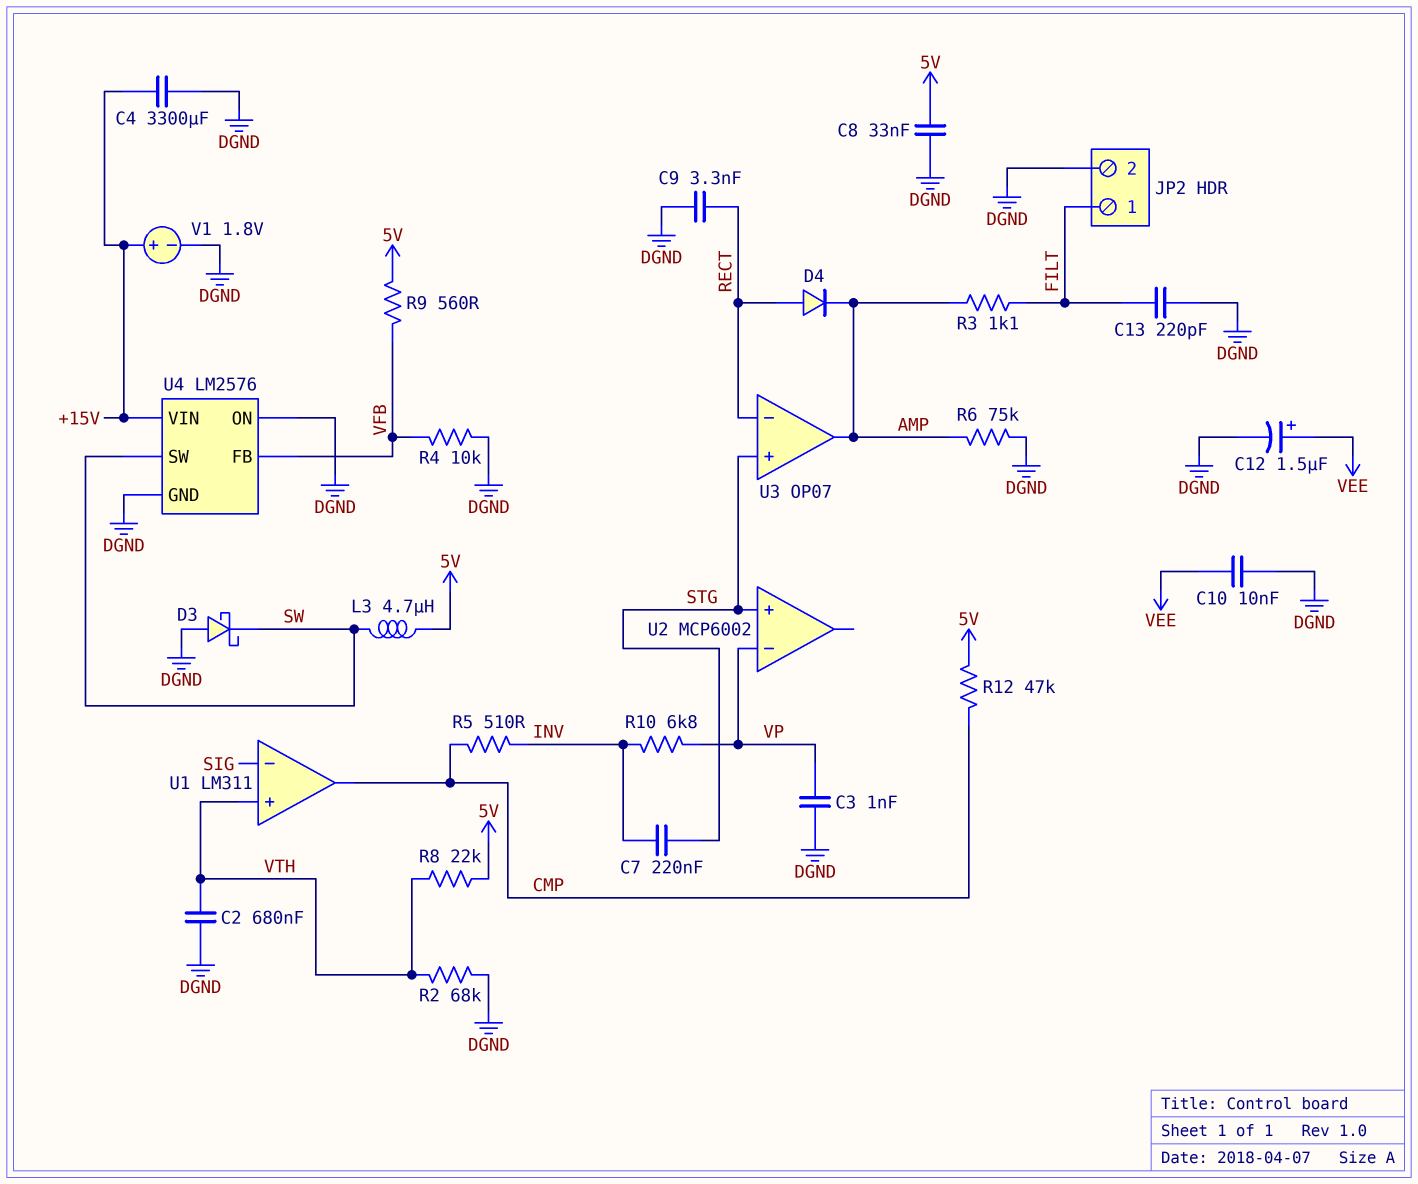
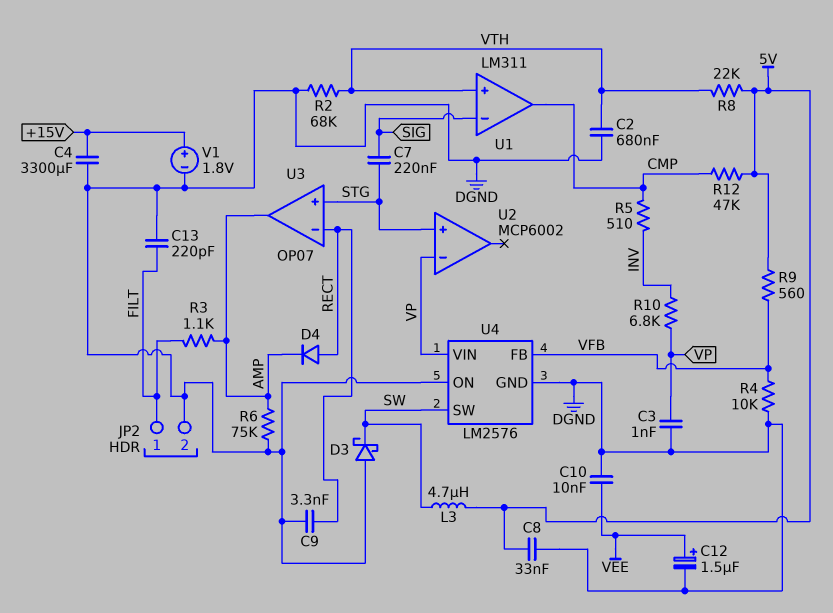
C7: 220nF (INV, STG) -> 220nF (SIG, STG)
U4 pin VIN: +15V -> VP

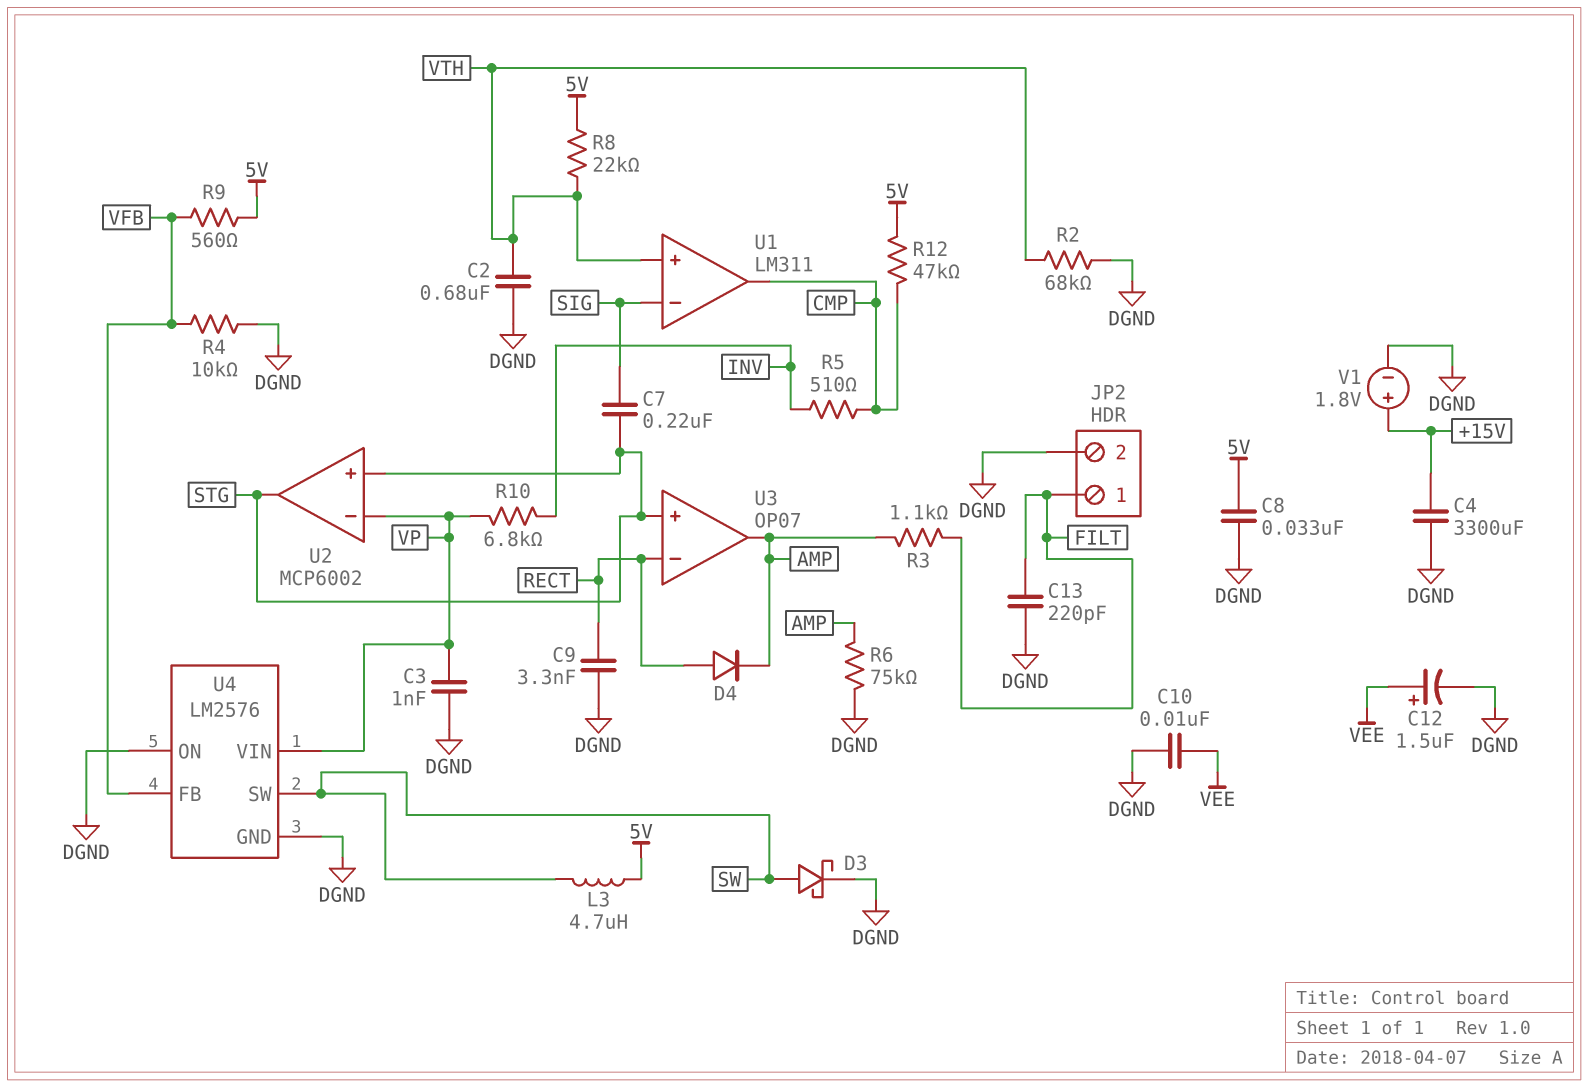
D3: schottky (A DGND, K SW) -> schottky (A SW, K DGND)
U2 pin out: none -> STG

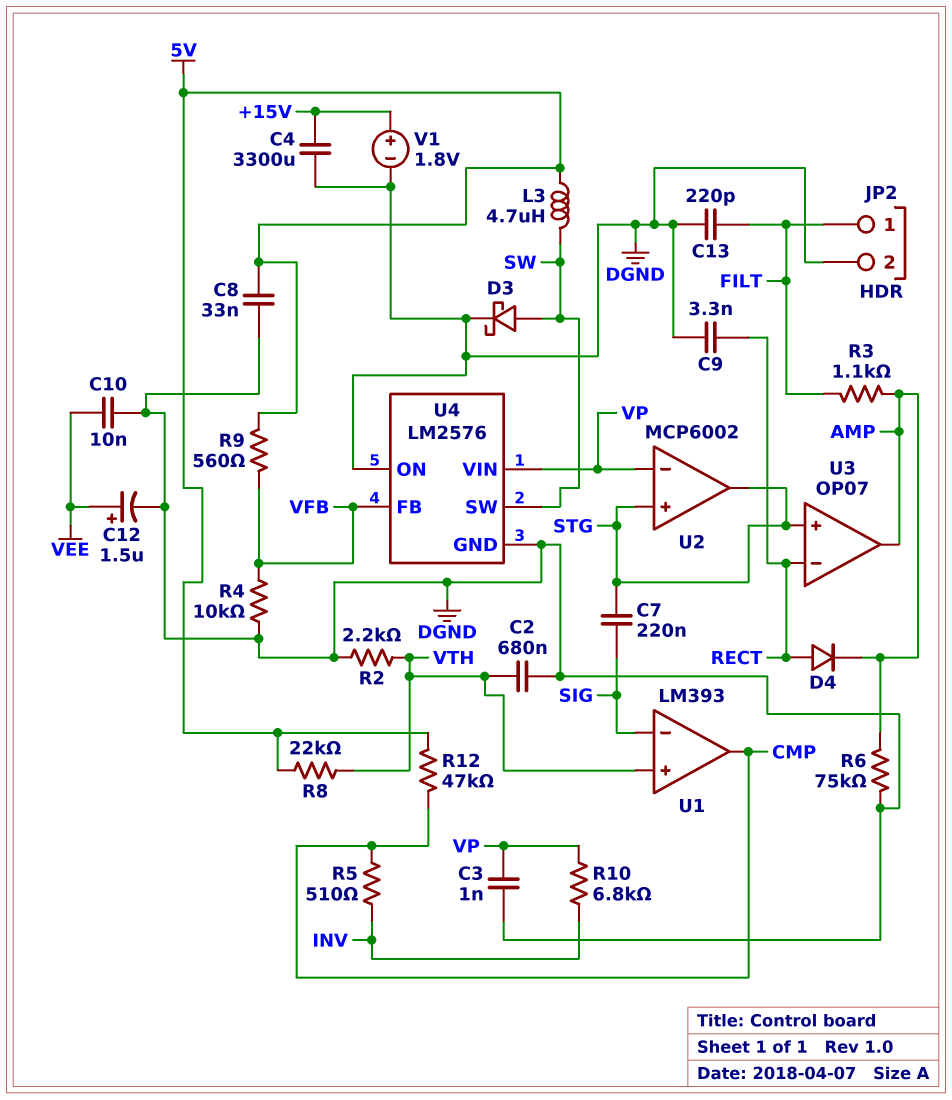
R2: 68k (DGND, VTH) -> 2.2k (DGND, VTH)
U1: LM311 -> LM393

